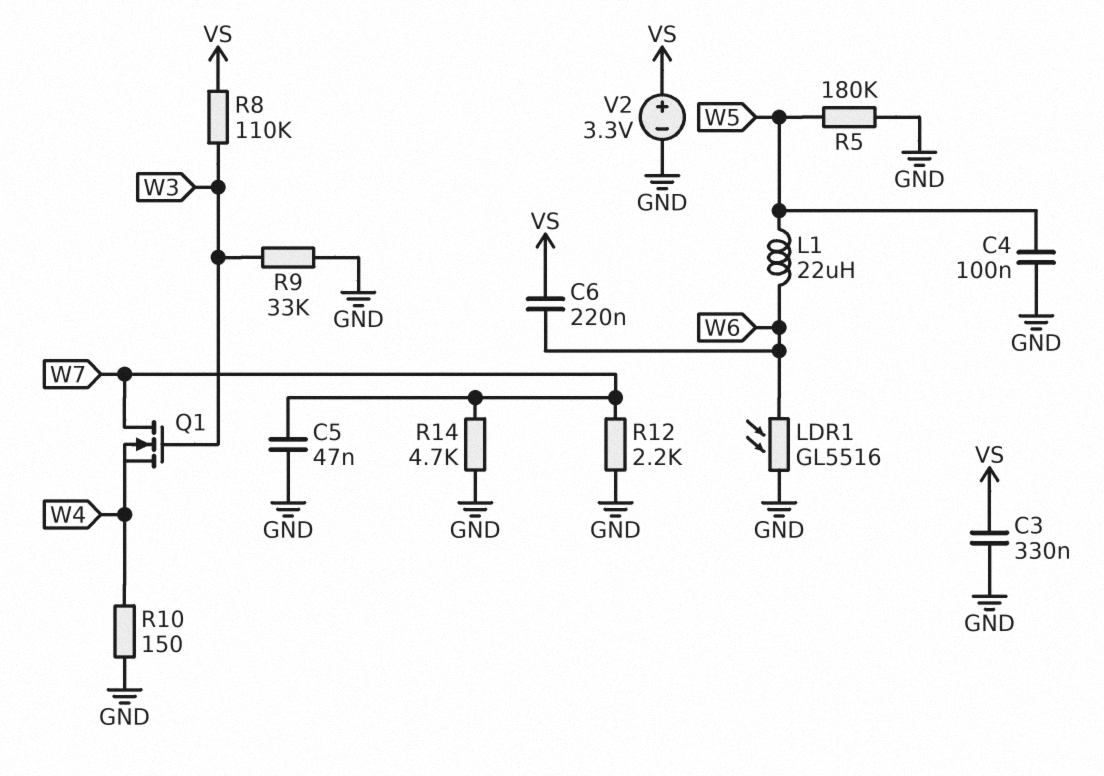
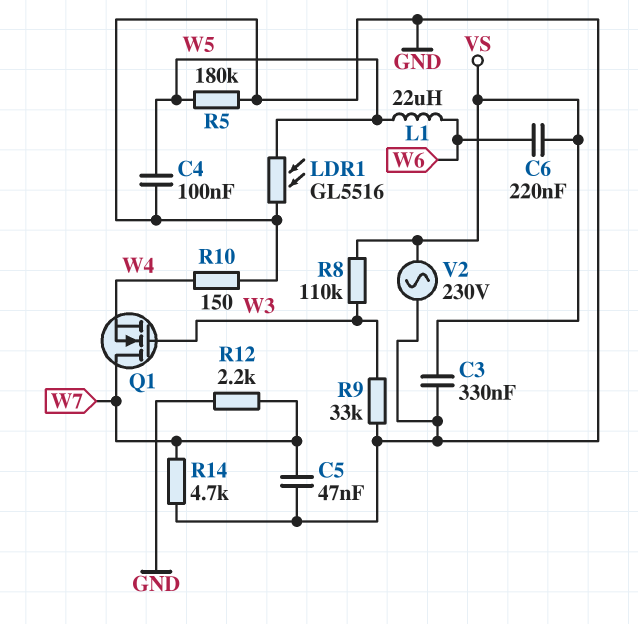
LDR1: GL5516 (GND, W6) -> GL5516 (GND, W5)
V2: 3.3V (plus VS, minus GND) -> AC 230V (GND, VS)

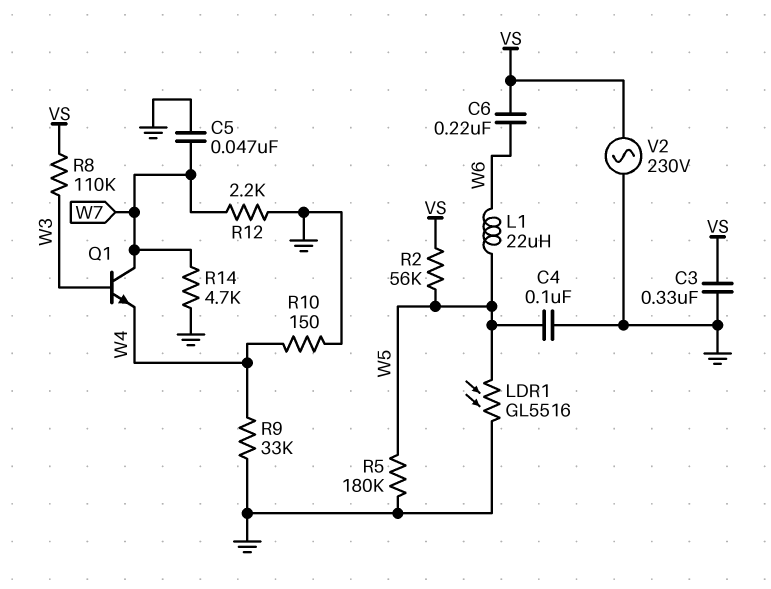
Q1: NMOS (G W3, D W7, S W4) -> NPN (B W3, C W7, E W4)
R2: none -> 56k (VS, W5)
R9: 33k (GND, W3) -> 33k (GND, W4)

